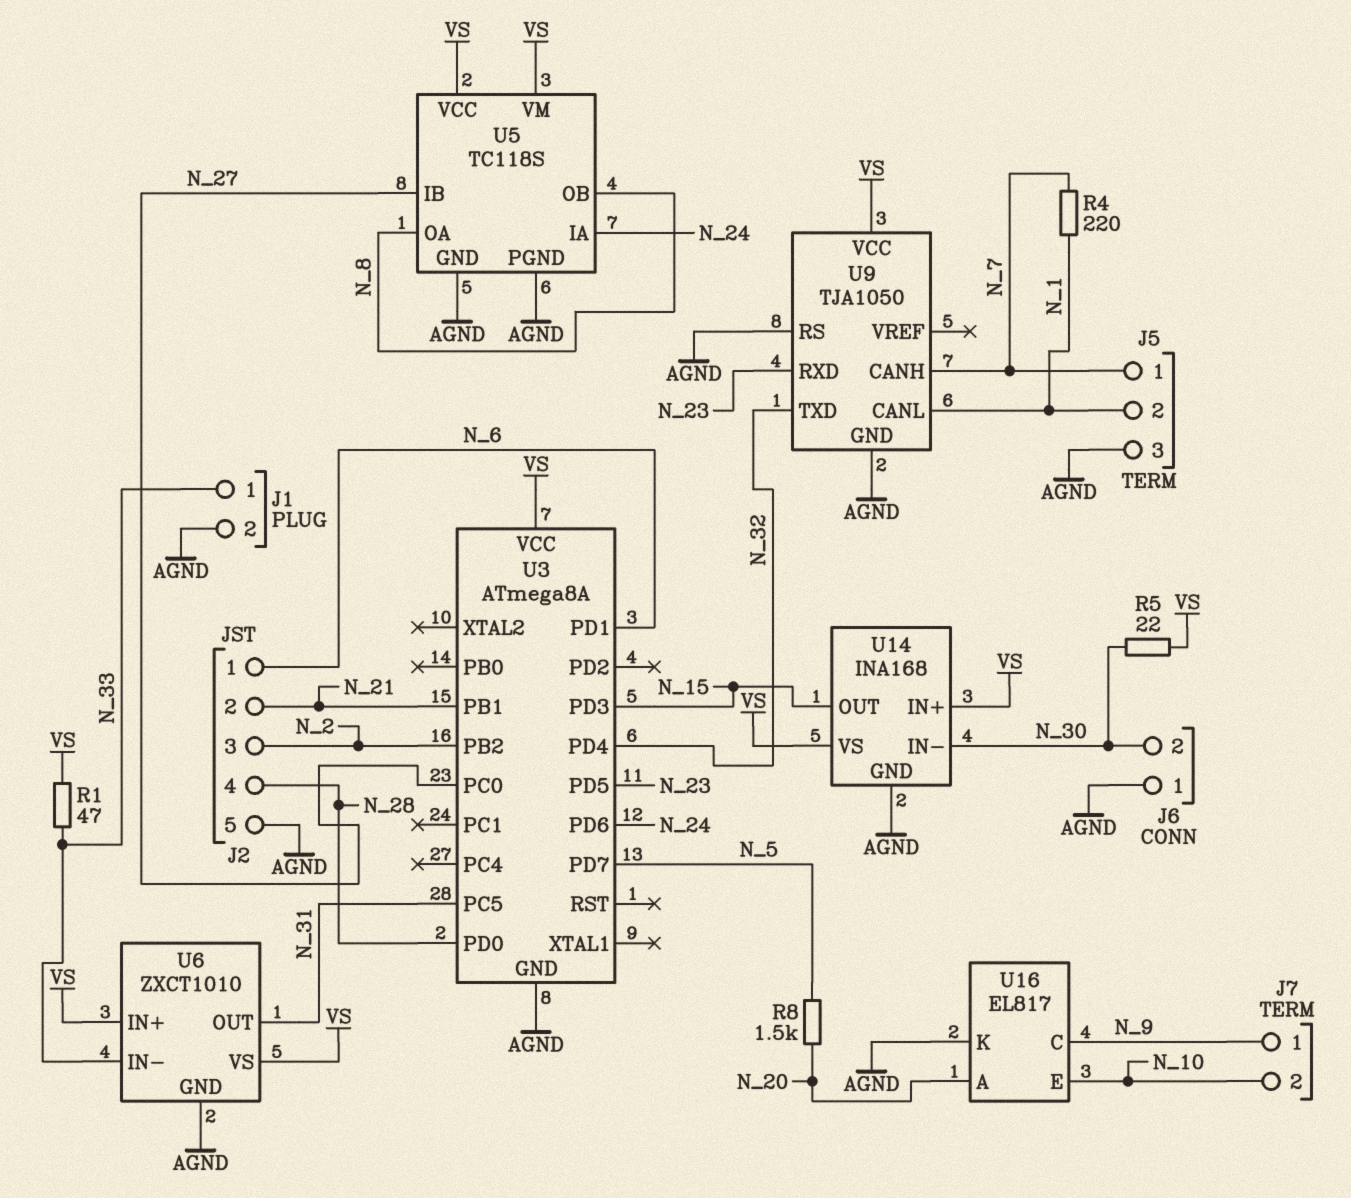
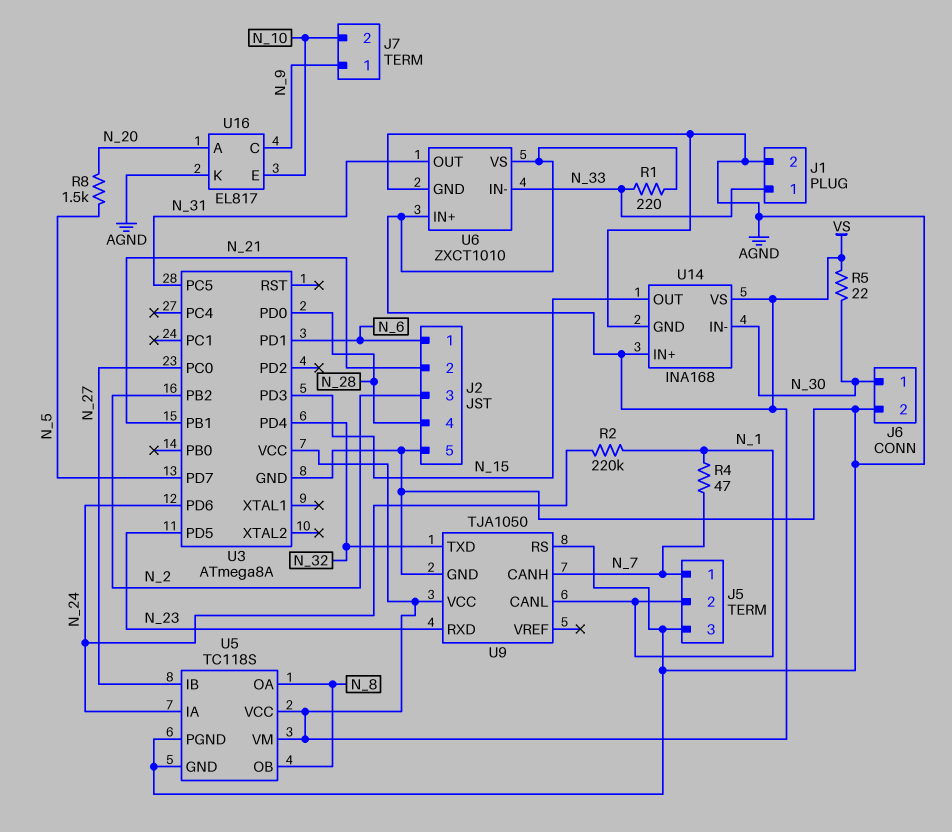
J6 pin 1: AGND -> N_30
J6 pin 2: N_30 -> AGND
R1: 47 (N_33, VS) -> 220 (N_33, VS)
R2: none -> 220k (N_1, N_24)
R4: 220 (N_1, N_7) -> 47 (N_1, N_7)

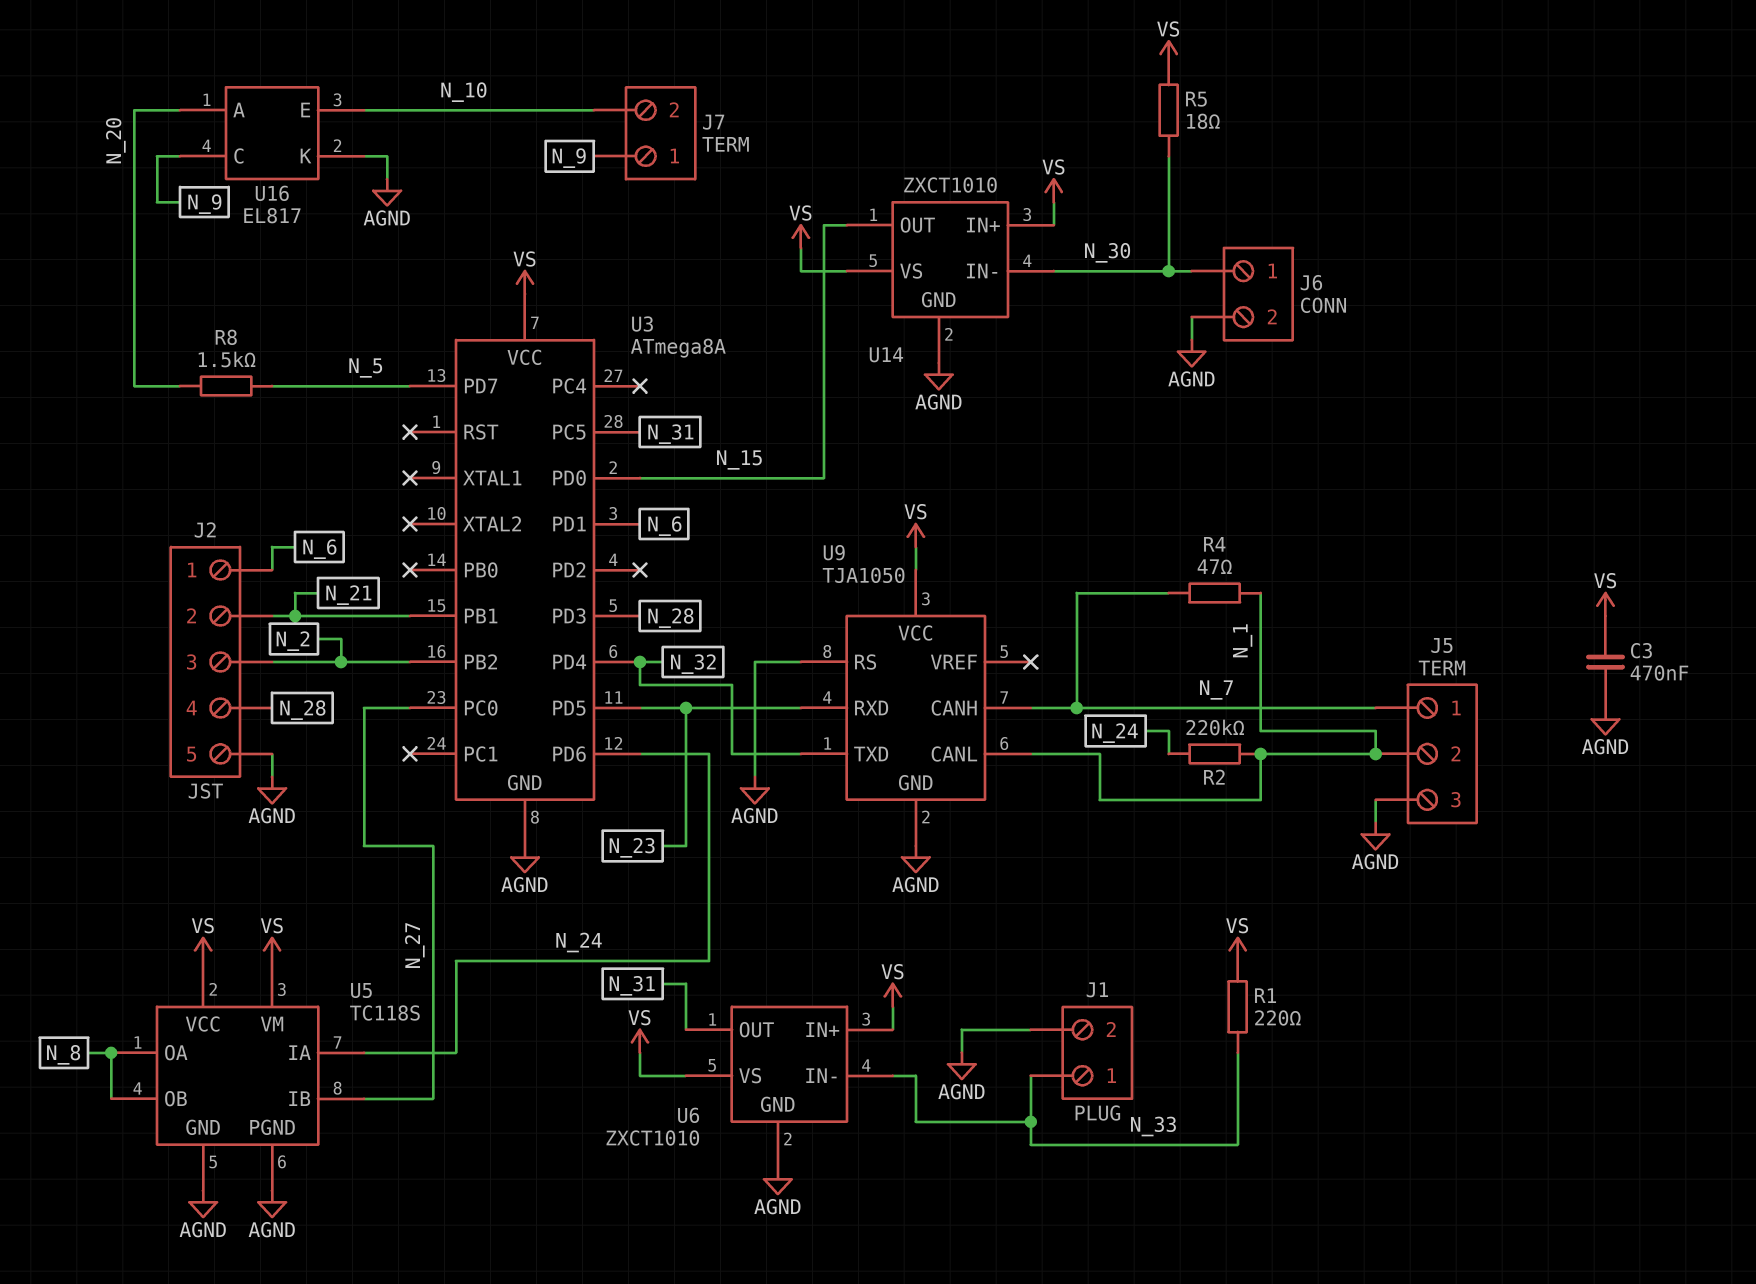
C3: none -> 470nF (AGND, VS)
R5: 22 (N_30, VS) -> 18 (N_30, VS)
U3 pin PD0: N_28 -> N_15
U3 pin PD3: N_15 -> N_28
U14: INA168 -> ZXCT1010

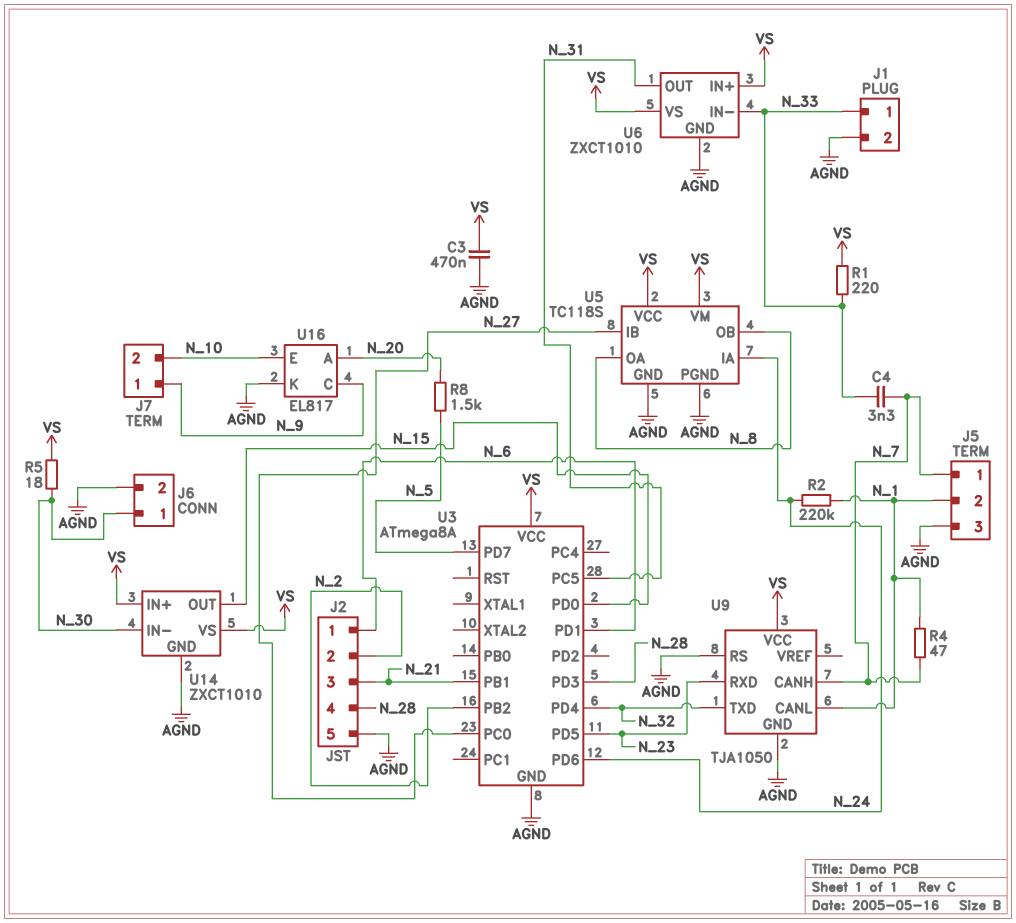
C4: none -> 3.3nF (N_7, N_33)
J2 pin 2: N_21 -> N_2
J2 pin 3: N_2 -> N_21

